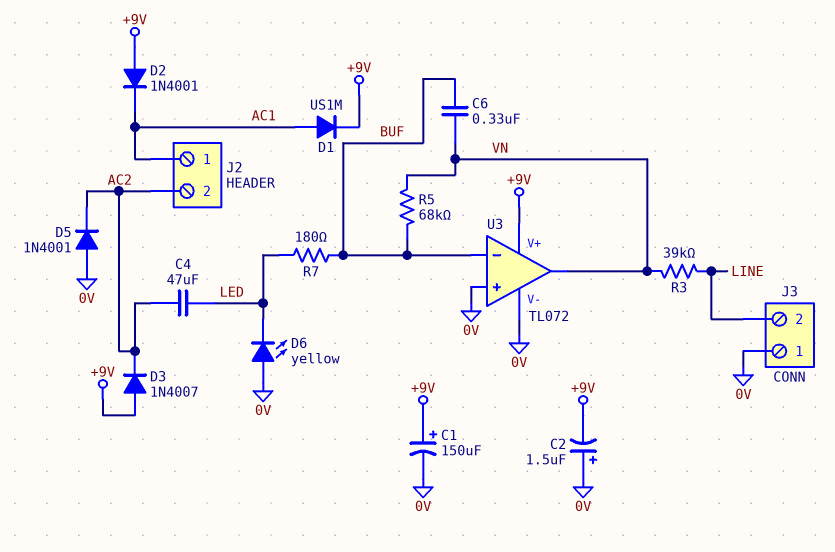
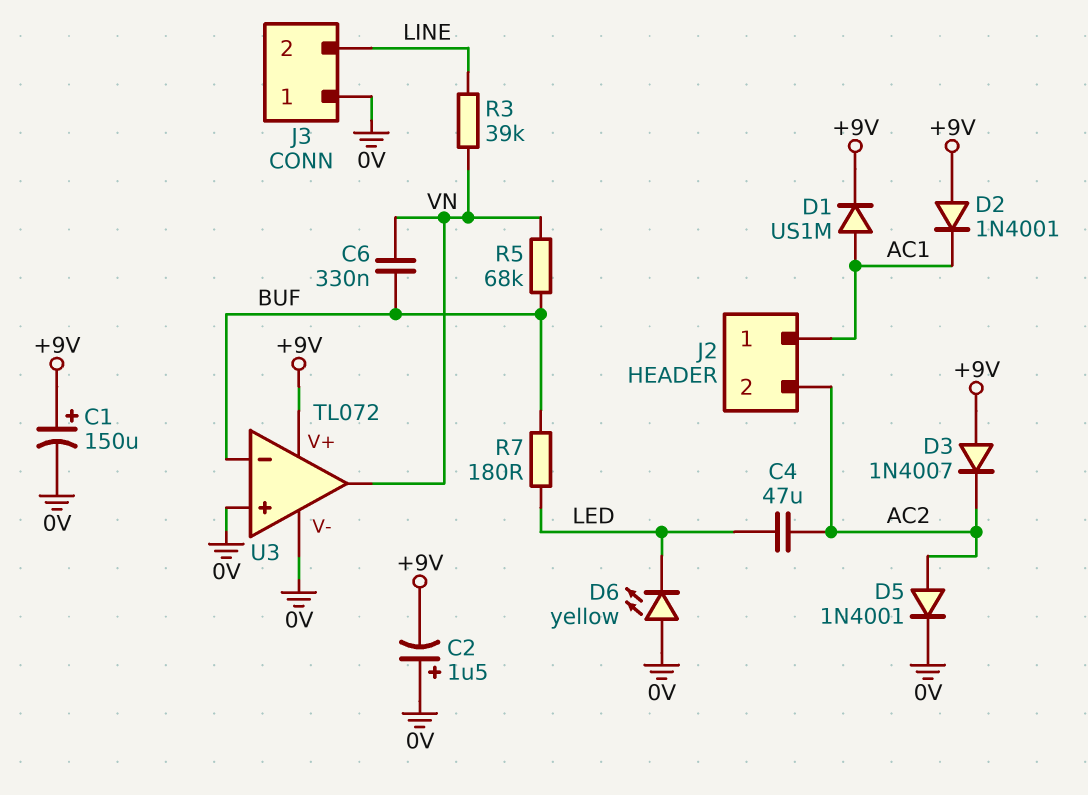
D5: diode 1N4001 (A 0V, K AC2) -> diode 1N4001 (A AC2, K 0V)

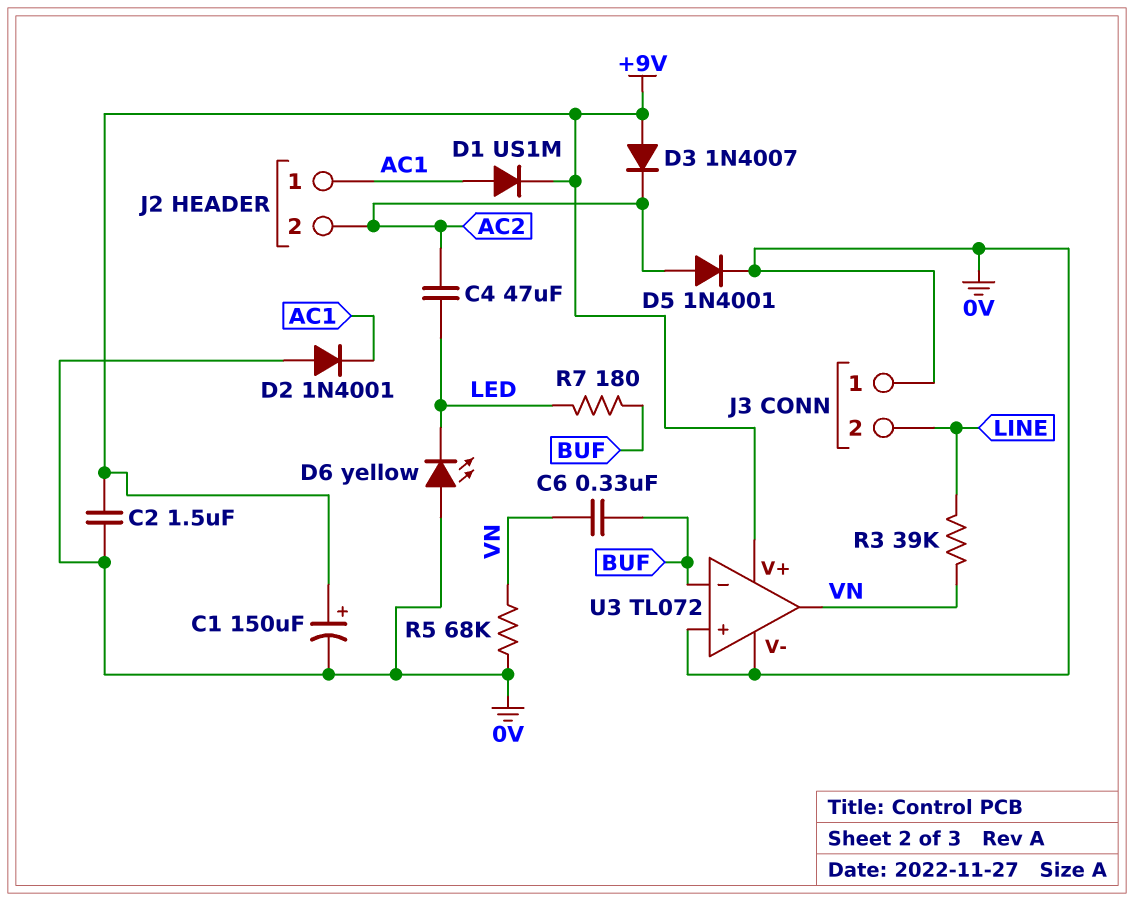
C2: 1.5uF (plus 0V, minus +9V) -> 1.5uF (+9V, 0V)
D2: diode 1N4001 (A +9V, K AC1) -> diode 1N4001 (A 0V, K AC1)
R5: 68k (BUF, VN) -> 68k (0V, VN)

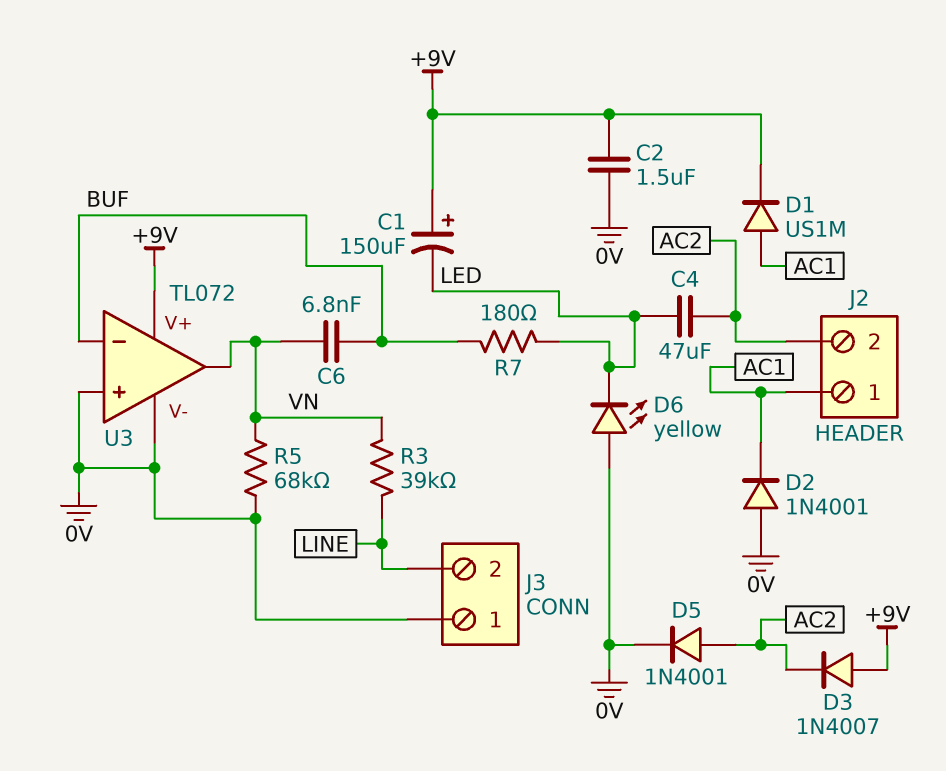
C1: 150uF (plus +9V, minus 0V) -> 150uF (plus +9V, minus LED)
C6: 330nF (BUF, VN) -> 6.8nF (BUF, VN)

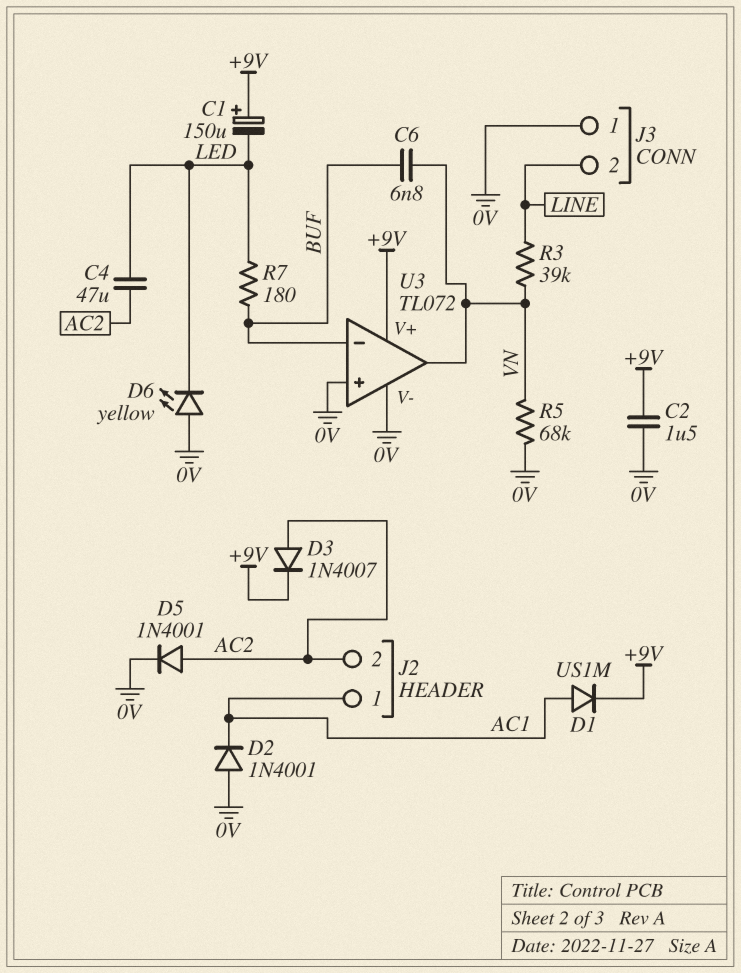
D3: diode 1N4007 (A +9V, K AC2) -> diode 1N4007 (A AC2, K +9V)

